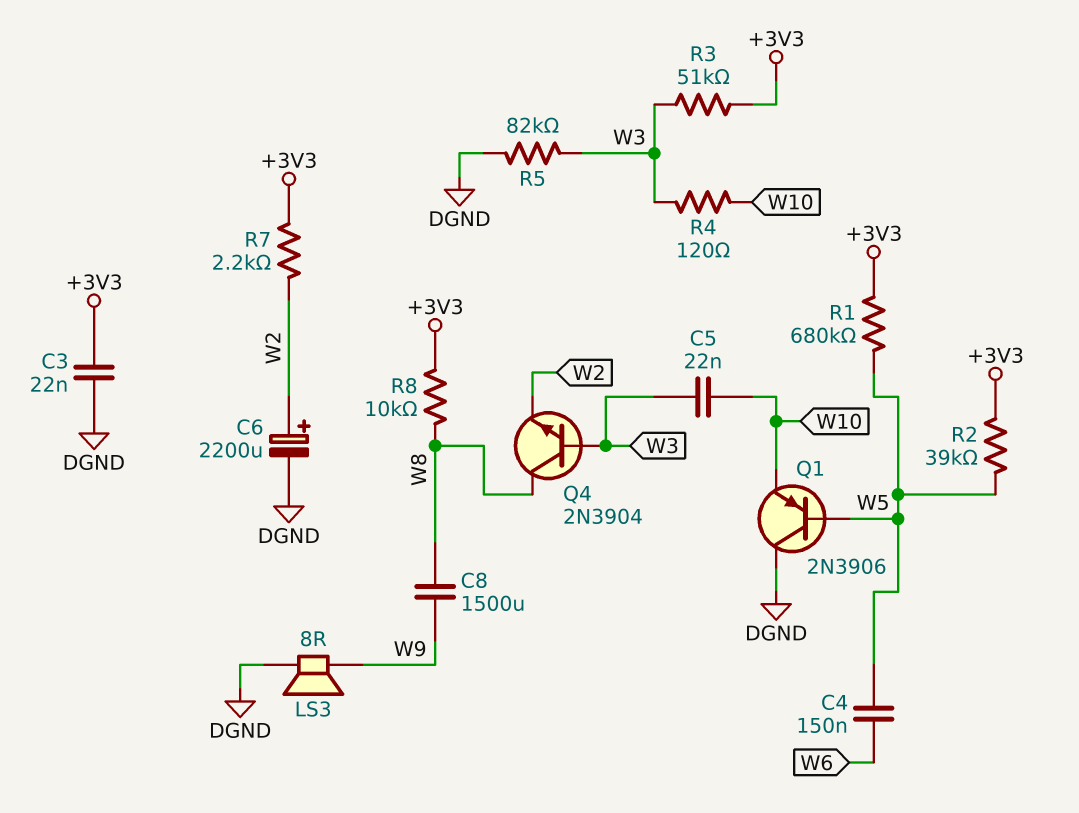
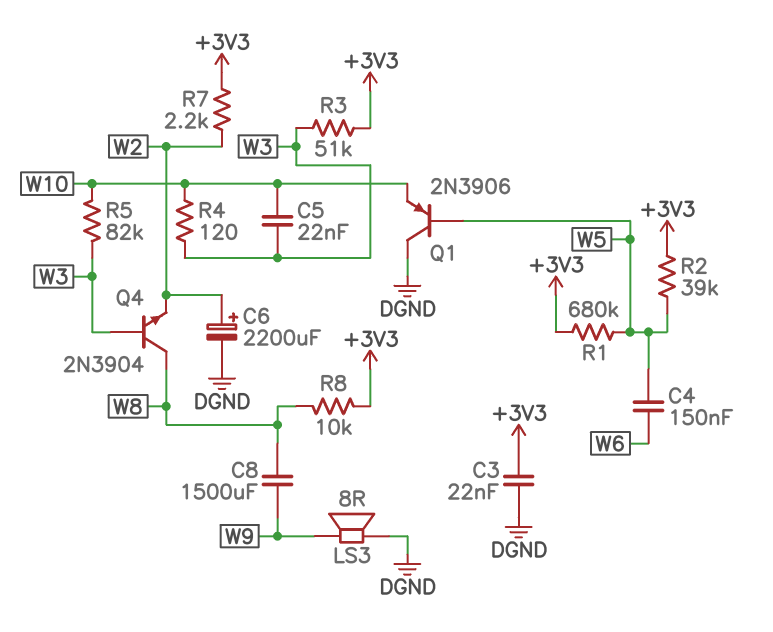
R5: 82k (DGND, W3) -> 82k (W3, W10)

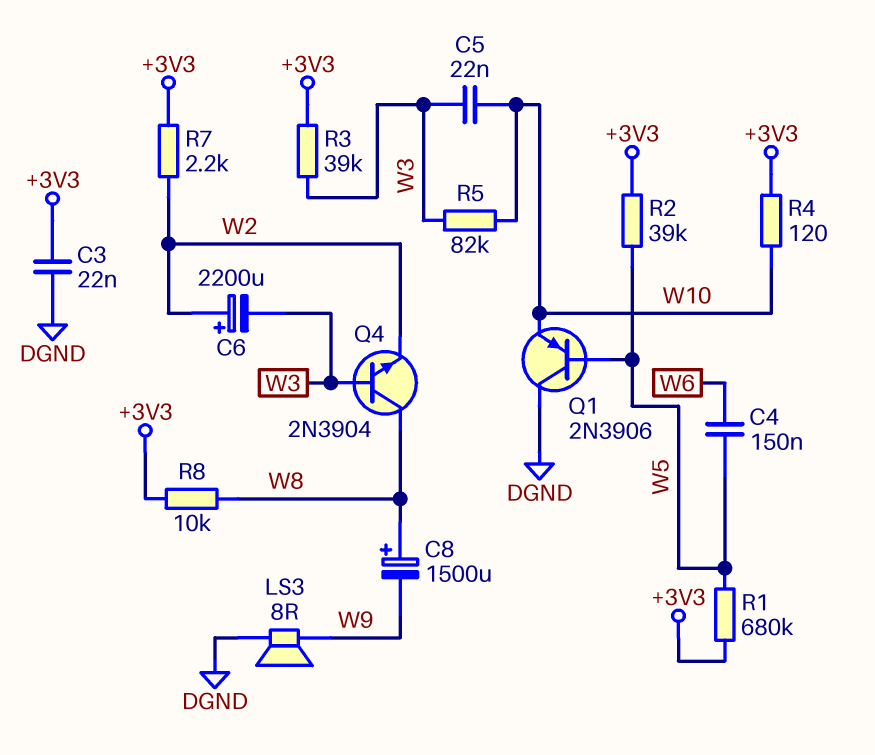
C6: 2200uF (plus W2, minus DGND) -> 2200uF (plus W2, minus W3)
C8: 1500uF (W8, W9) -> 1500uF (plus W8, minus W9)
R3: 51k (+3V3, W3) -> 39k (+3V3, W3)
R4: 120 (W3, W10) -> 120 (+3V3, W10)

